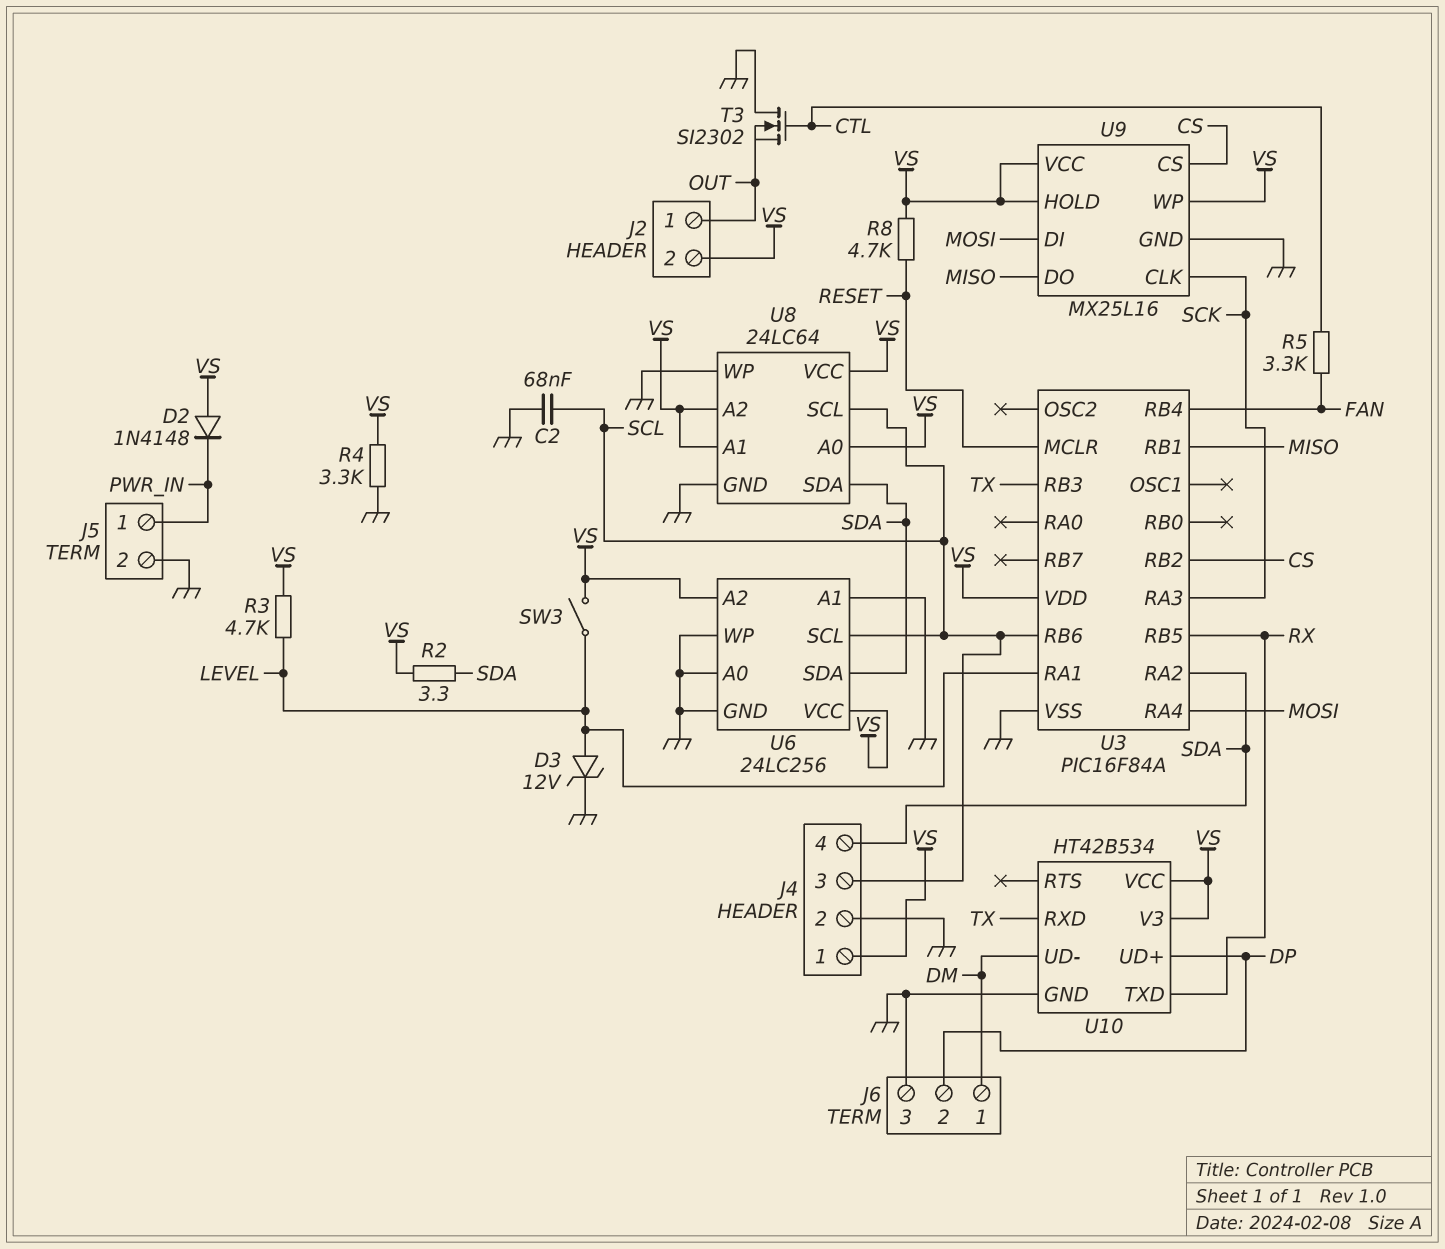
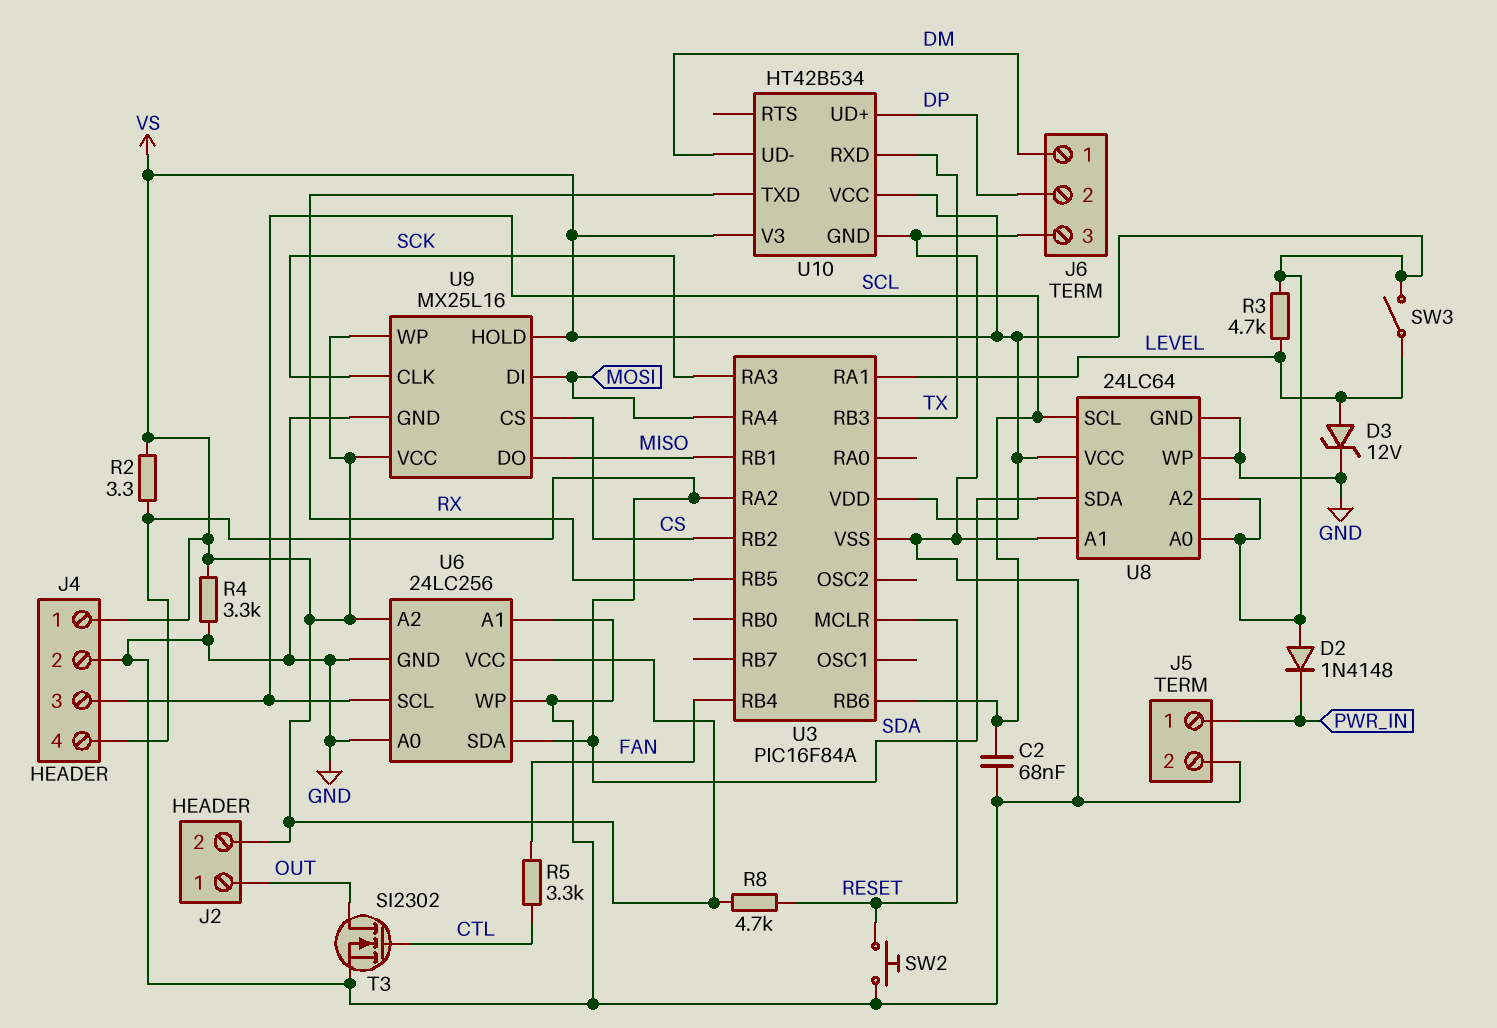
SW2: none -> button (GND, RESET)
T3: NMOS SI2302 (G CTL, D GND, S OUT) -> NMOS SI2302 (G CTL, D OUT, S GND)
U8 pin A1: VS -> GND

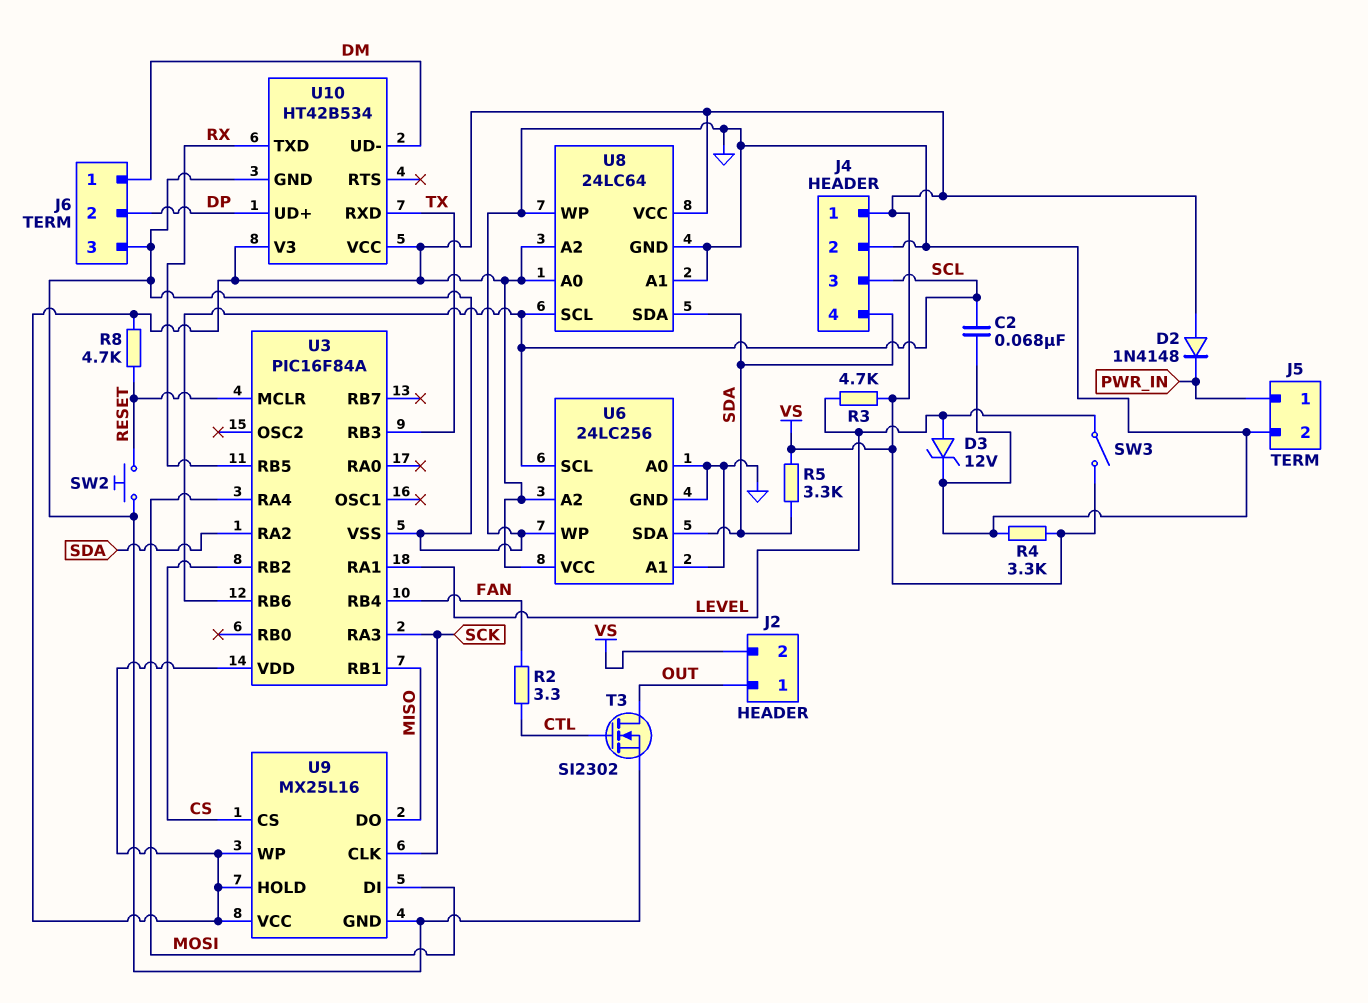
R2: 3.3 (SDA, VS) -> 3.3 (CTL, FAN)
R5: 3.3k (CTL, FAN) -> 3.3k (SDA, VS)

